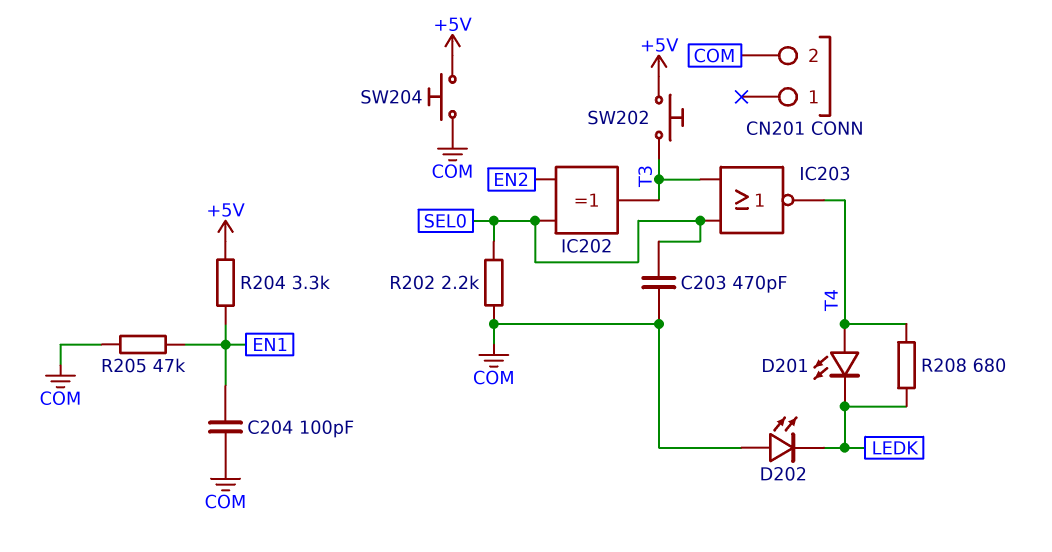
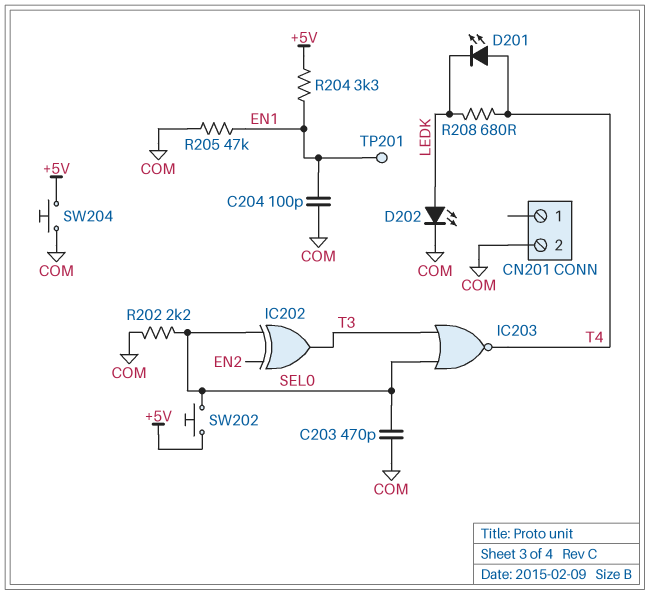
D202: LED (A COM, K LEDK) -> LED (A LEDK, K COM)
SW202: button (+5V, T3) -> button (+5V, SEL0)
TP201: none -> test point (EN1)

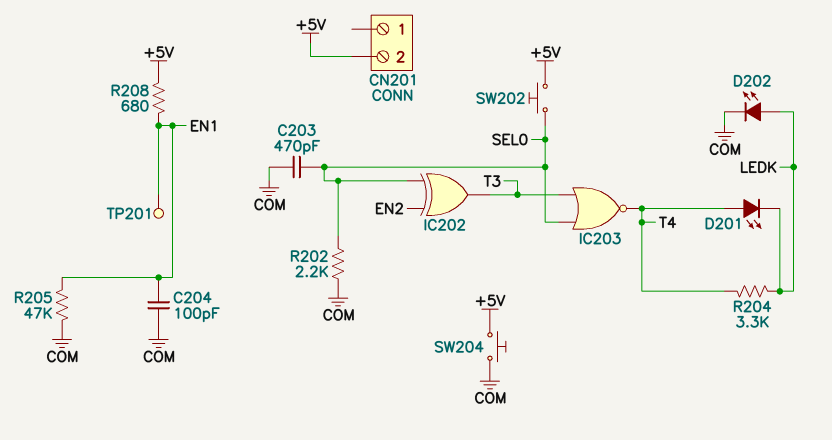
CN201 pin 2: COM -> +5V
R204: 3.3k (+5V, EN1) -> 3.3k (LEDK, T4)
R208: 680 (LEDK, T4) -> 680 (+5V, EN1)

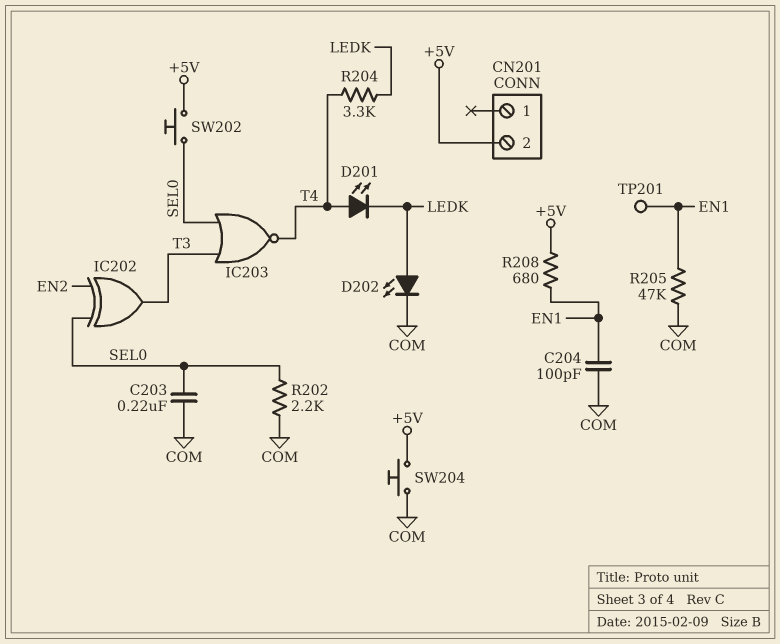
C203: 470pF (COM, SEL0) -> 220nF (COM, SEL0)

